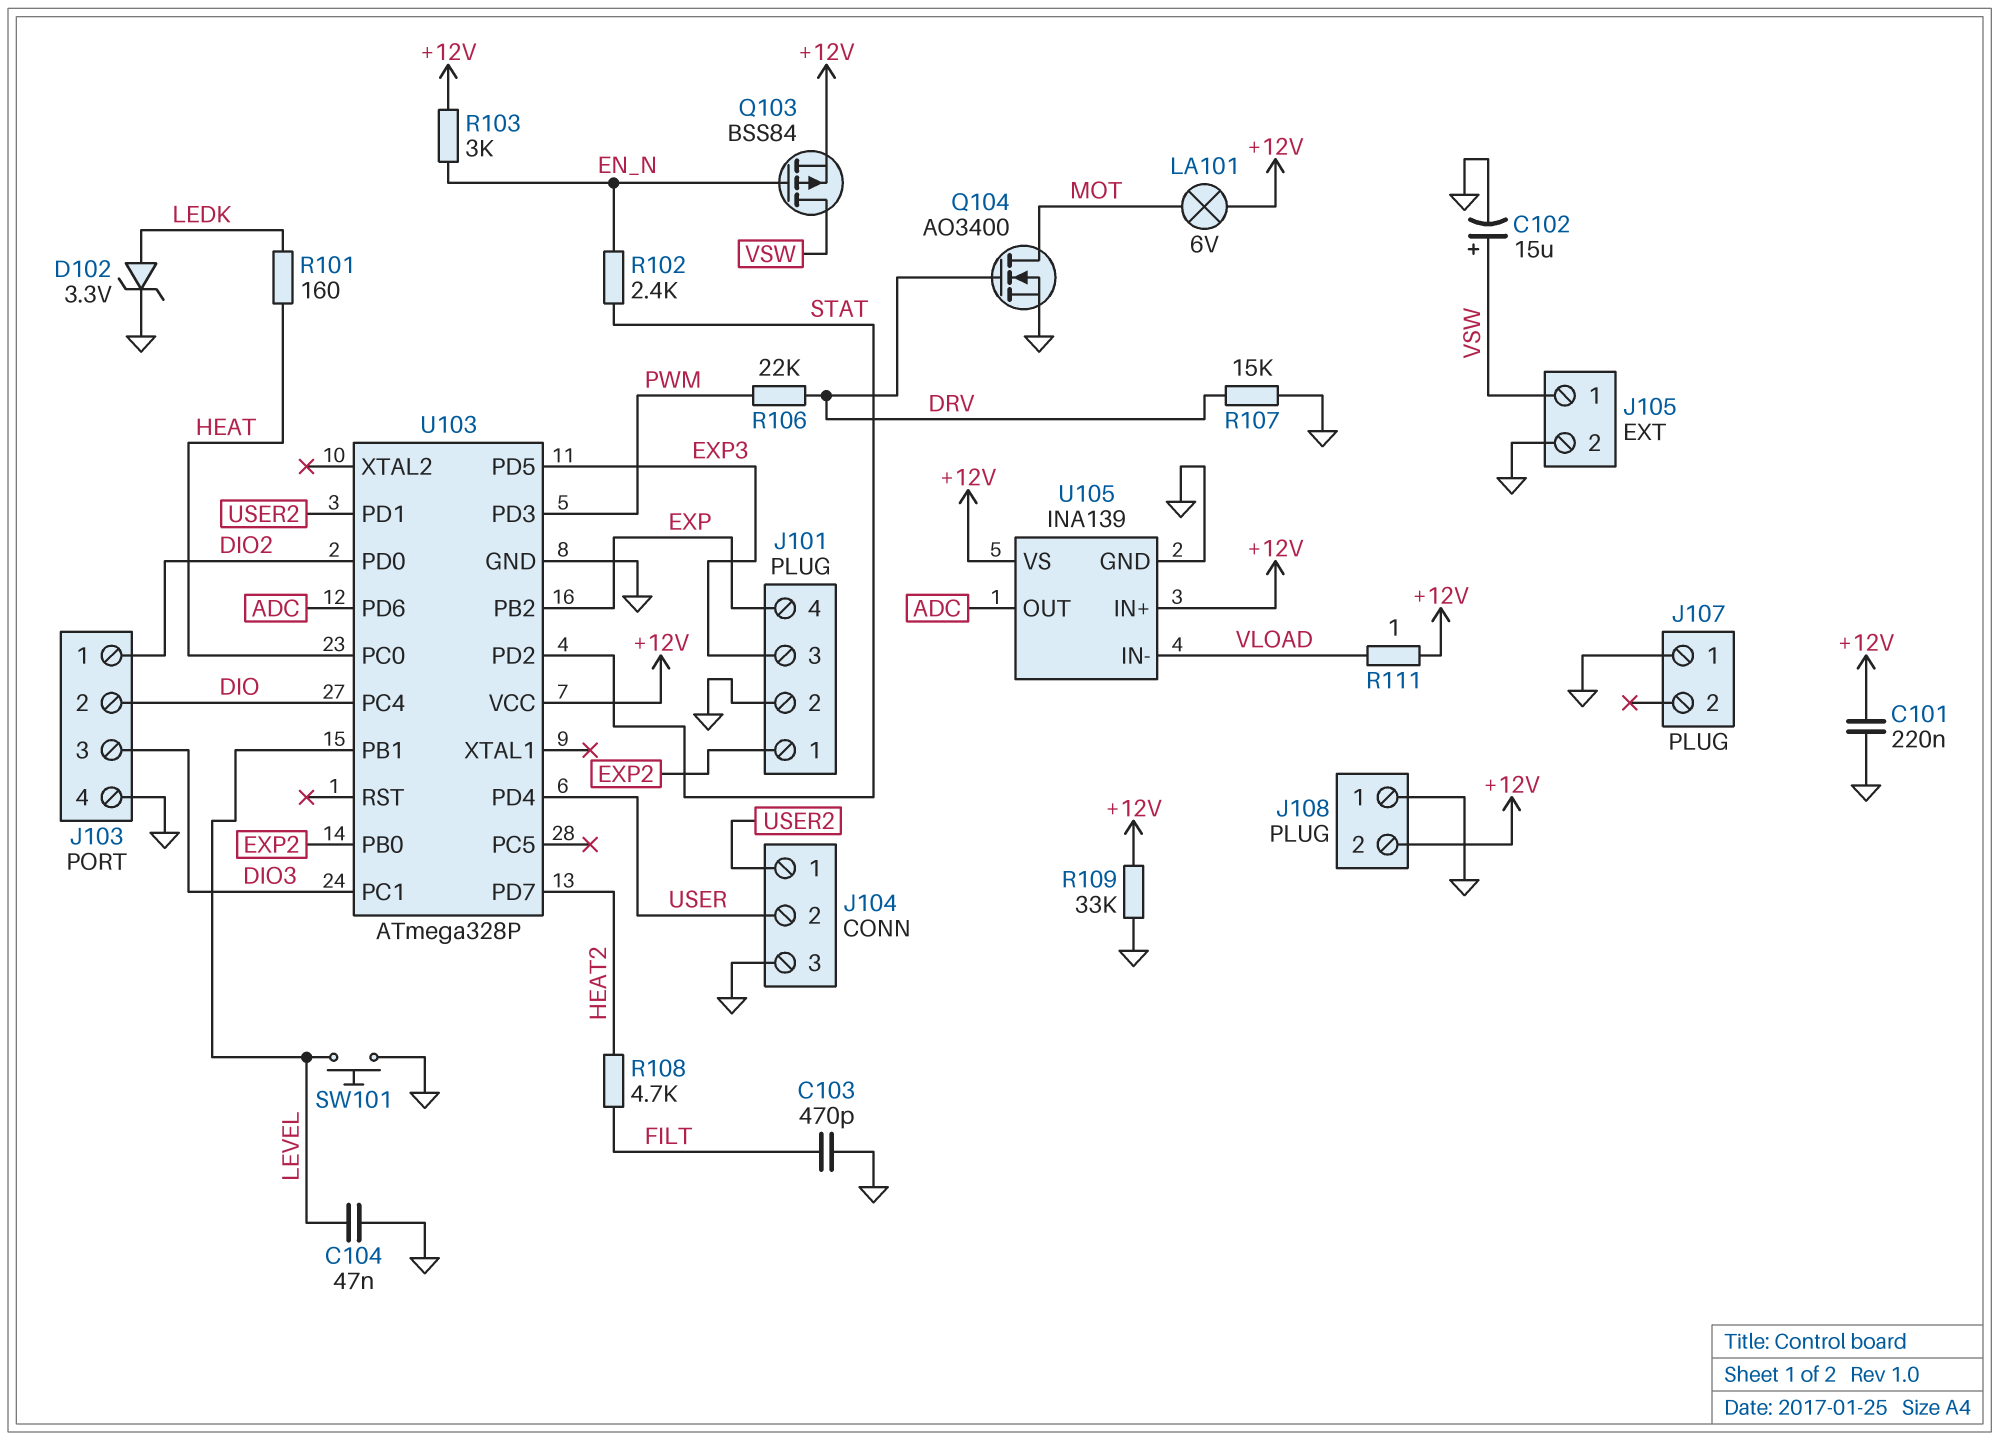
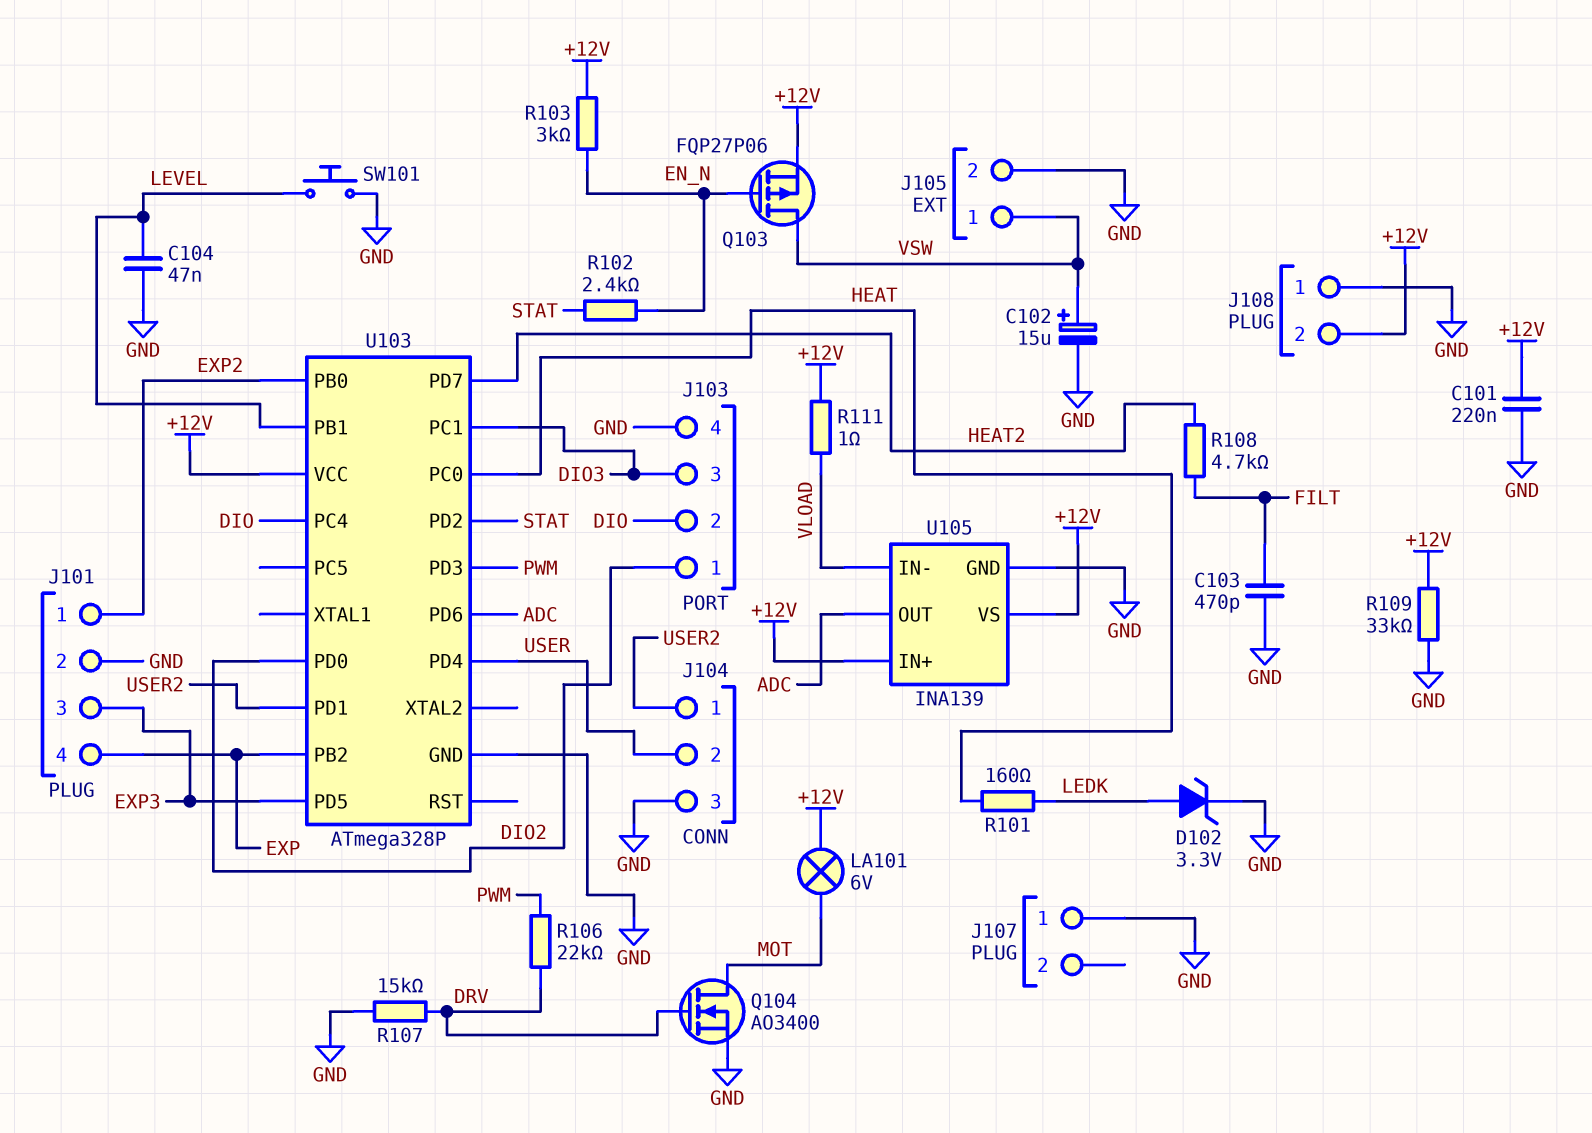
Q103: PMOS BSS84 (G EN_N, D VSW, S +12V) -> PMOS FQP27P06 (G EN_N, D VSW, S +12V)

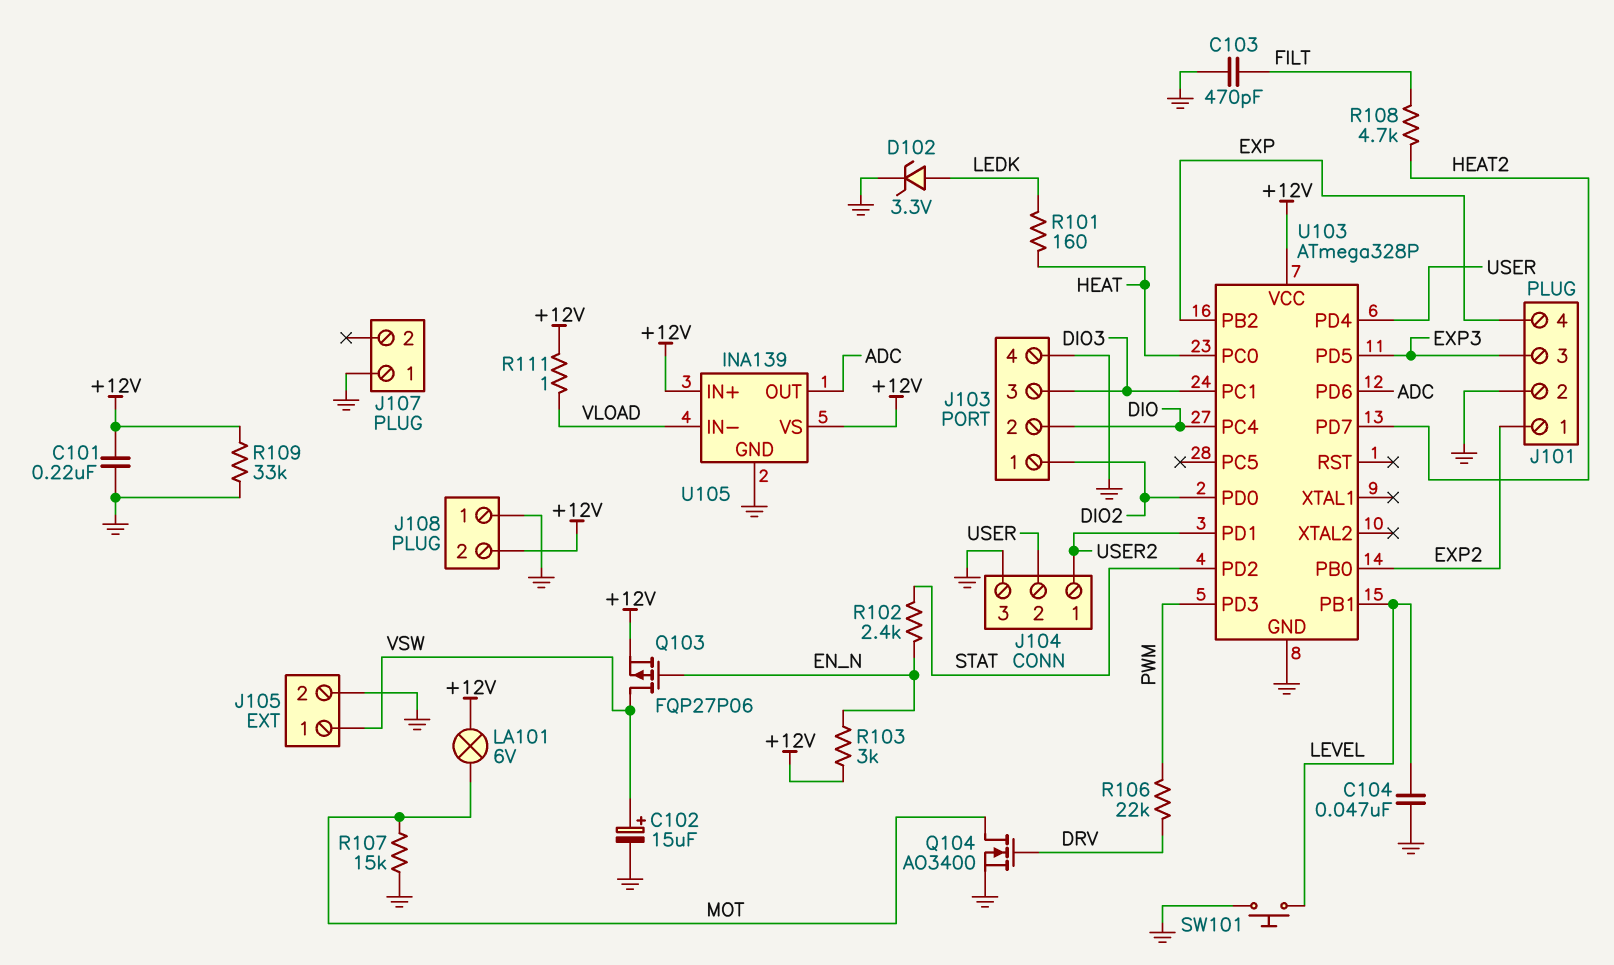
R107: 15k (DRV, GND) -> 15k (GND, MOT)

